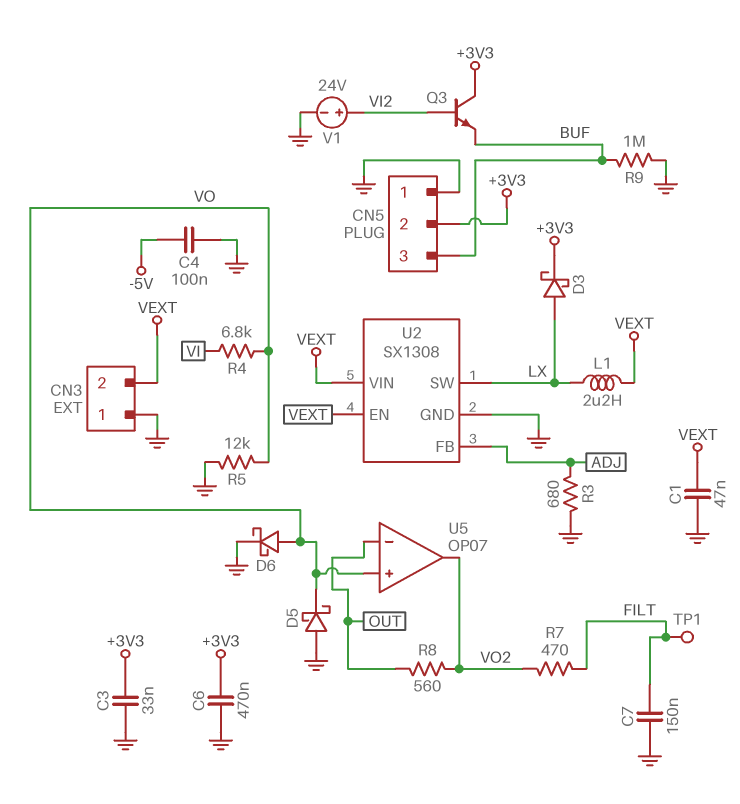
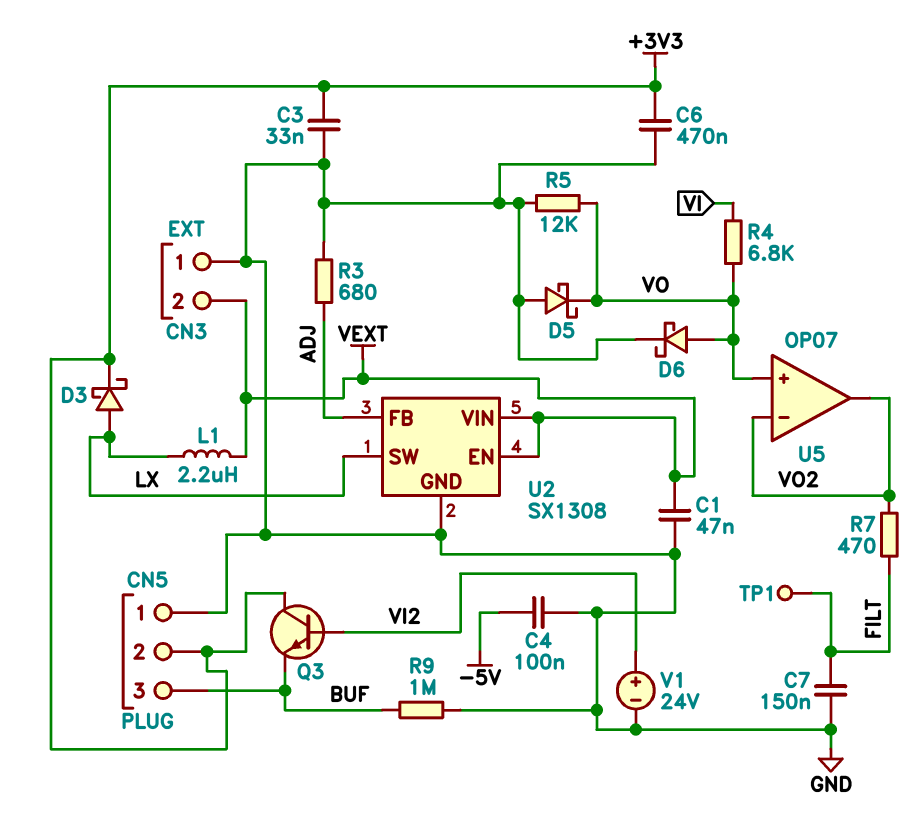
R8: 560 (OUT, VO2) -> none
U5 pin in-: OUT -> VO2

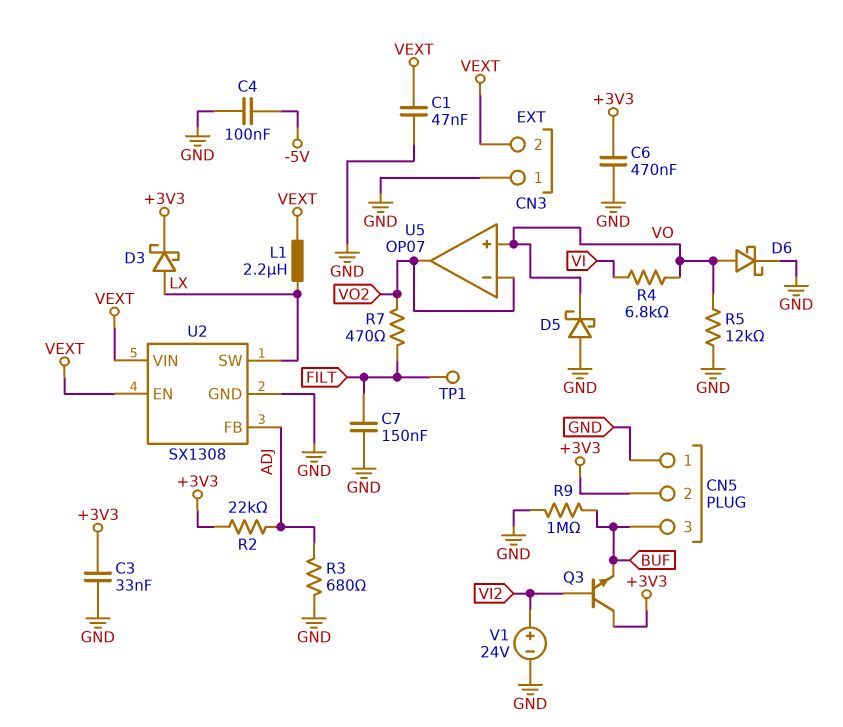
R2: none -> 22k (+3V3, ADJ)

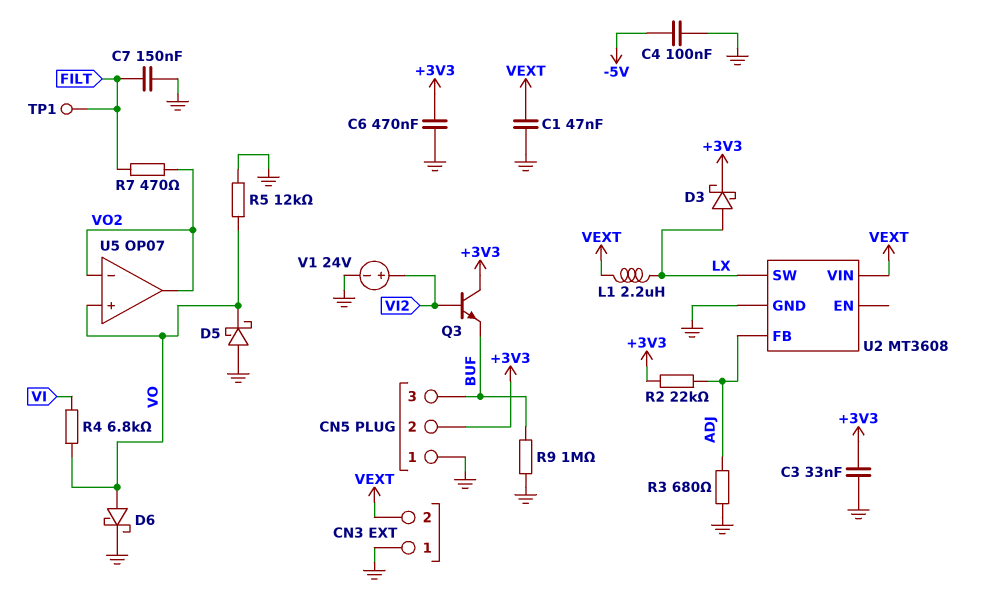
U2: SX1308 -> MT3608
U2 pin EN: VEXT -> none

